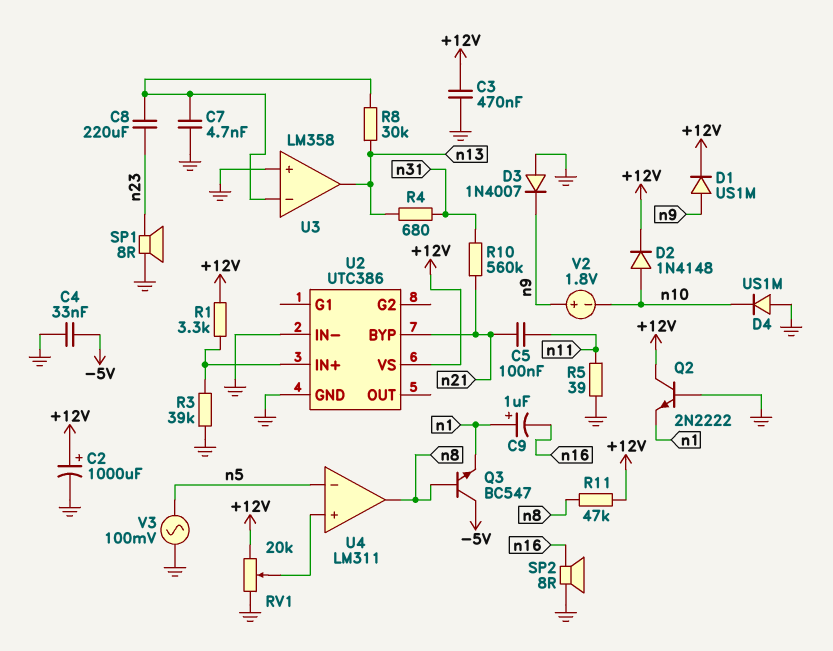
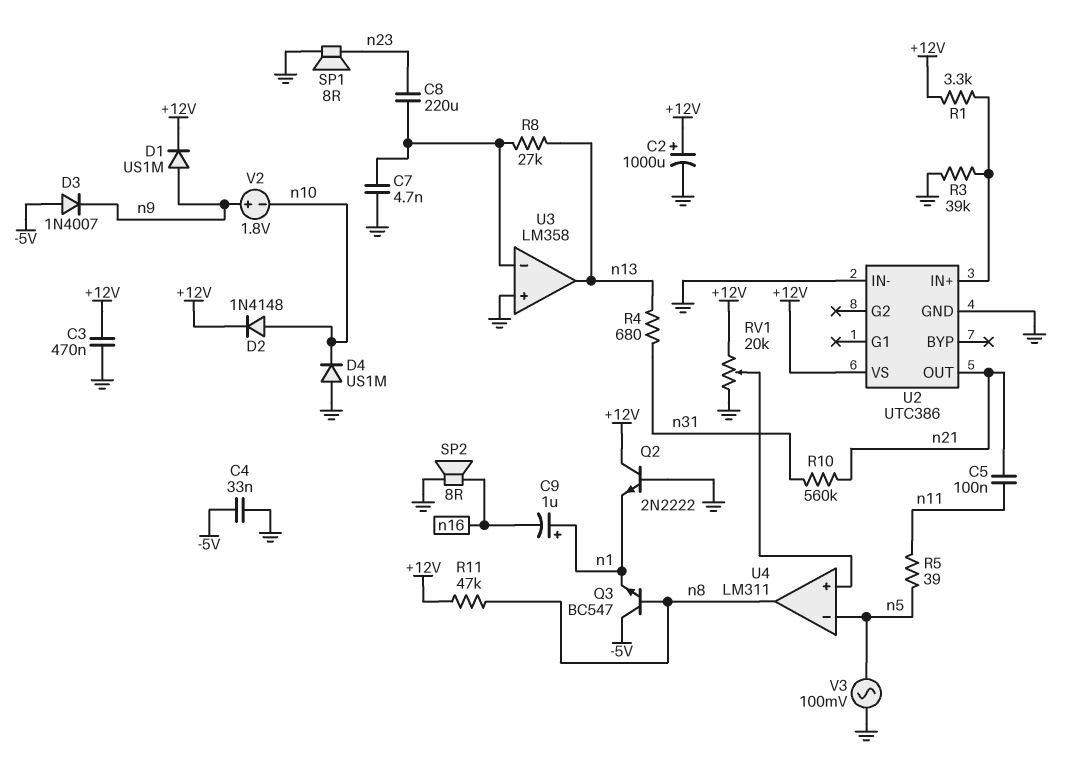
D3: diode 1N4007 (A GND, K n9) -> diode 1N4007 (A -5V, K n9)
R5: 39 (GND, n11) -> 39 (n5, n11)
R8: 30k (U3/in-, n13) -> 27k (U3/in-, n13)
U2 pin BYP: n21 -> none
U2 pin OUT: none -> n21

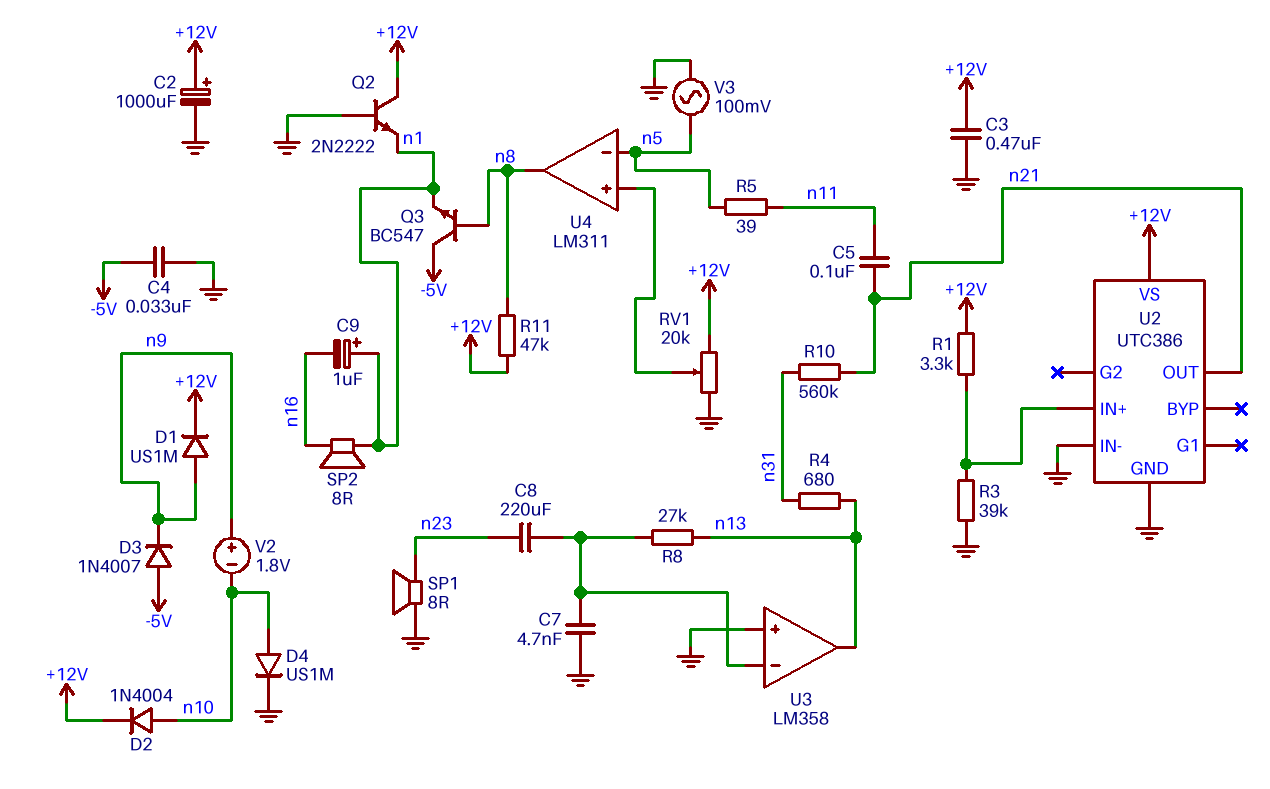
D2: diode 1N4148 (A n10, K +12V) -> diode 1N4004 (A n10, K +12V)
D4: diode US1M (A GND, K n10) -> diode US1M (A n10, K GND)
SP2: speaker 8R (GND, n16) -> speaker 8R (n1, n16)

